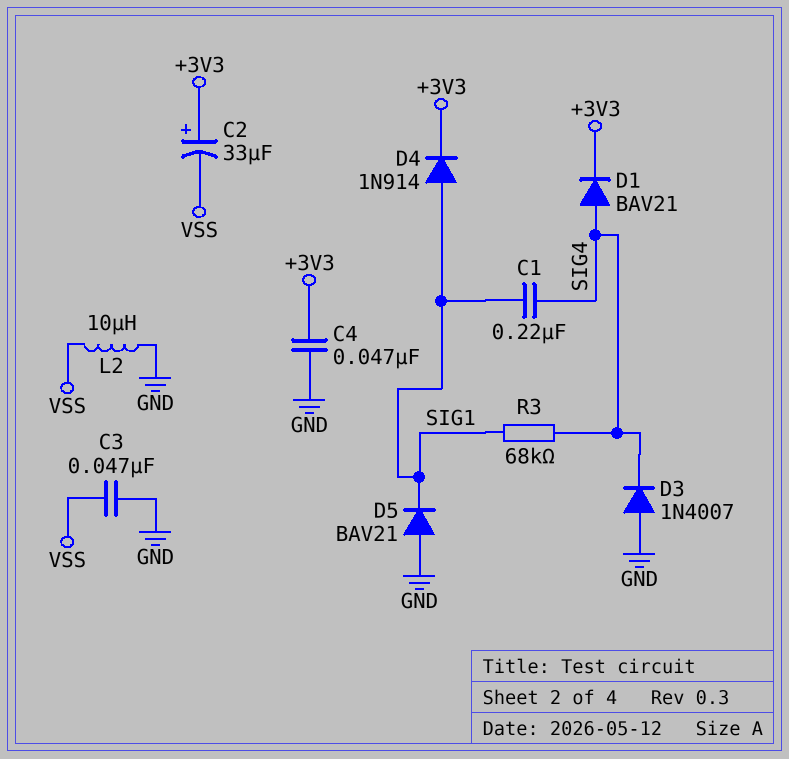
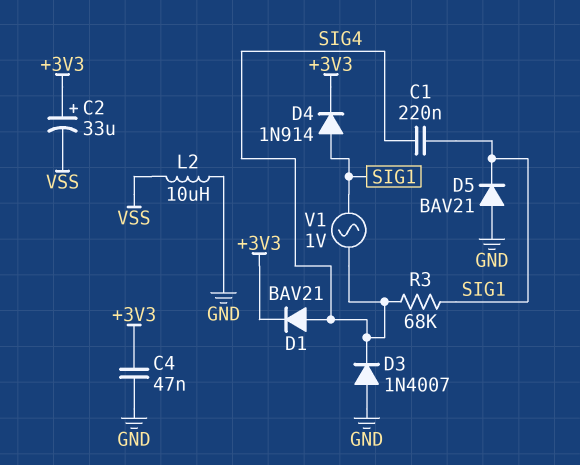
C3: 47nF (GND, VSS) -> none
V1: none -> AC 1V (SIG1, SIG4)

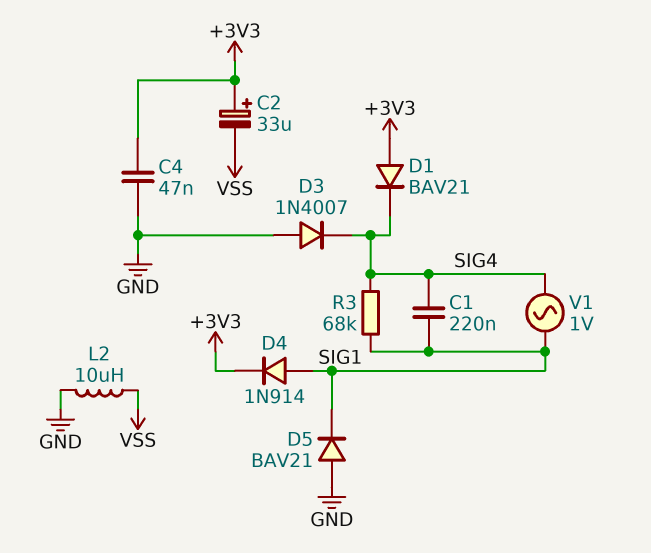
D1: diode BAV21 (A SIG4, K +3V3) -> diode BAV21 (A +3V3, K SIG4)

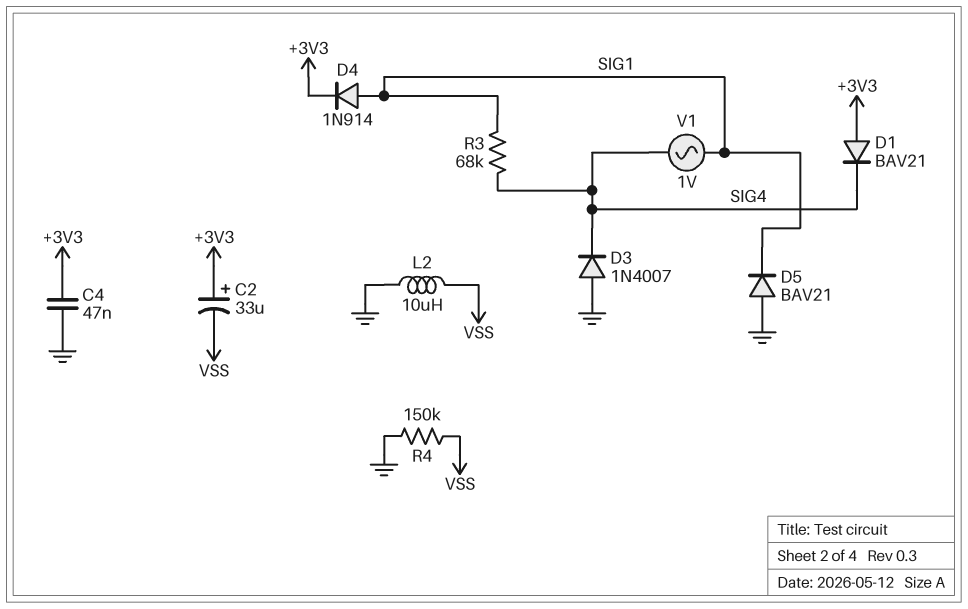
C1: 220nF (SIG1, SIG4) -> none
R4: none -> 150k (GND, VSS)

